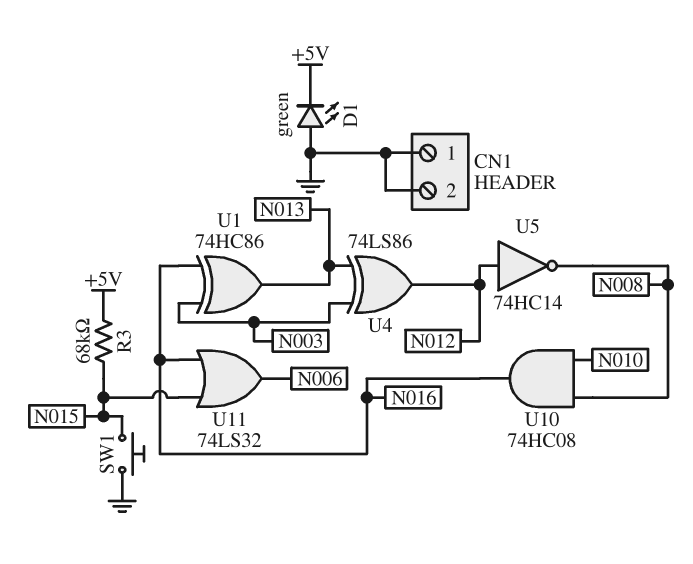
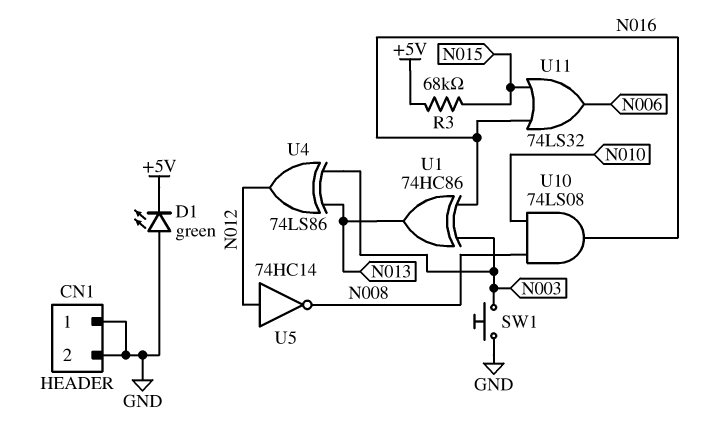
SW1: button (GND, N015) -> button (GND, N003)
U10: AND 74HC08 (in N008, in N010, out N016) -> AND 74LS08 (in N008, in N010, out N016)

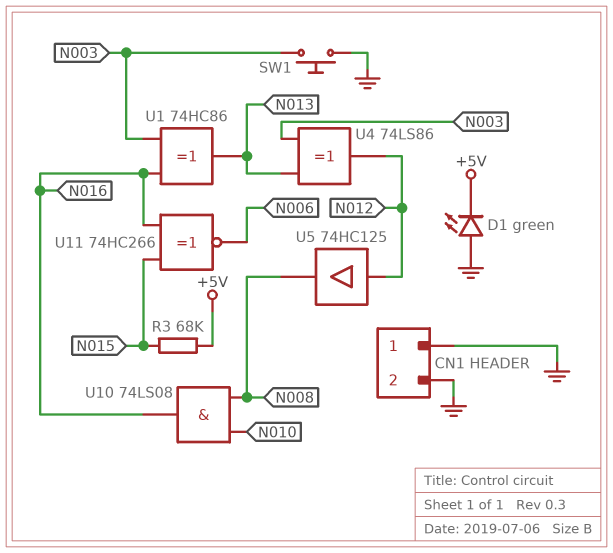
U5: NOT 74HC14 (in N012, out N008) -> buffer 74HC125 (in N012, out N008)
U11: OR 74LS32 (in N015, in N016, out N006) -> XNOR 74HC266 (in N015, in N016, out N006)

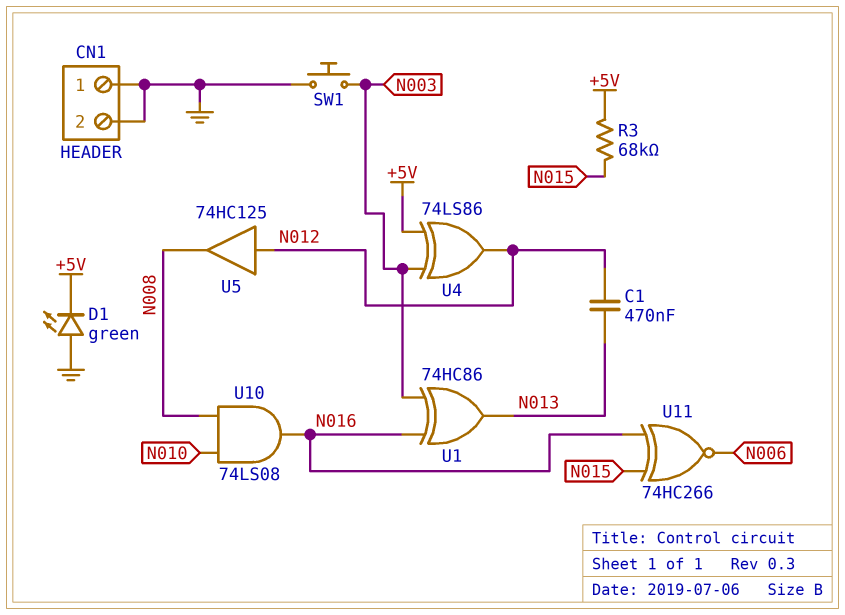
C1: none -> 470nF (N012, N013)
U4: XOR 74LS86 (in N003, in N013, out N012) -> XOR 74LS86 (in +5V, in N003, out N012)

